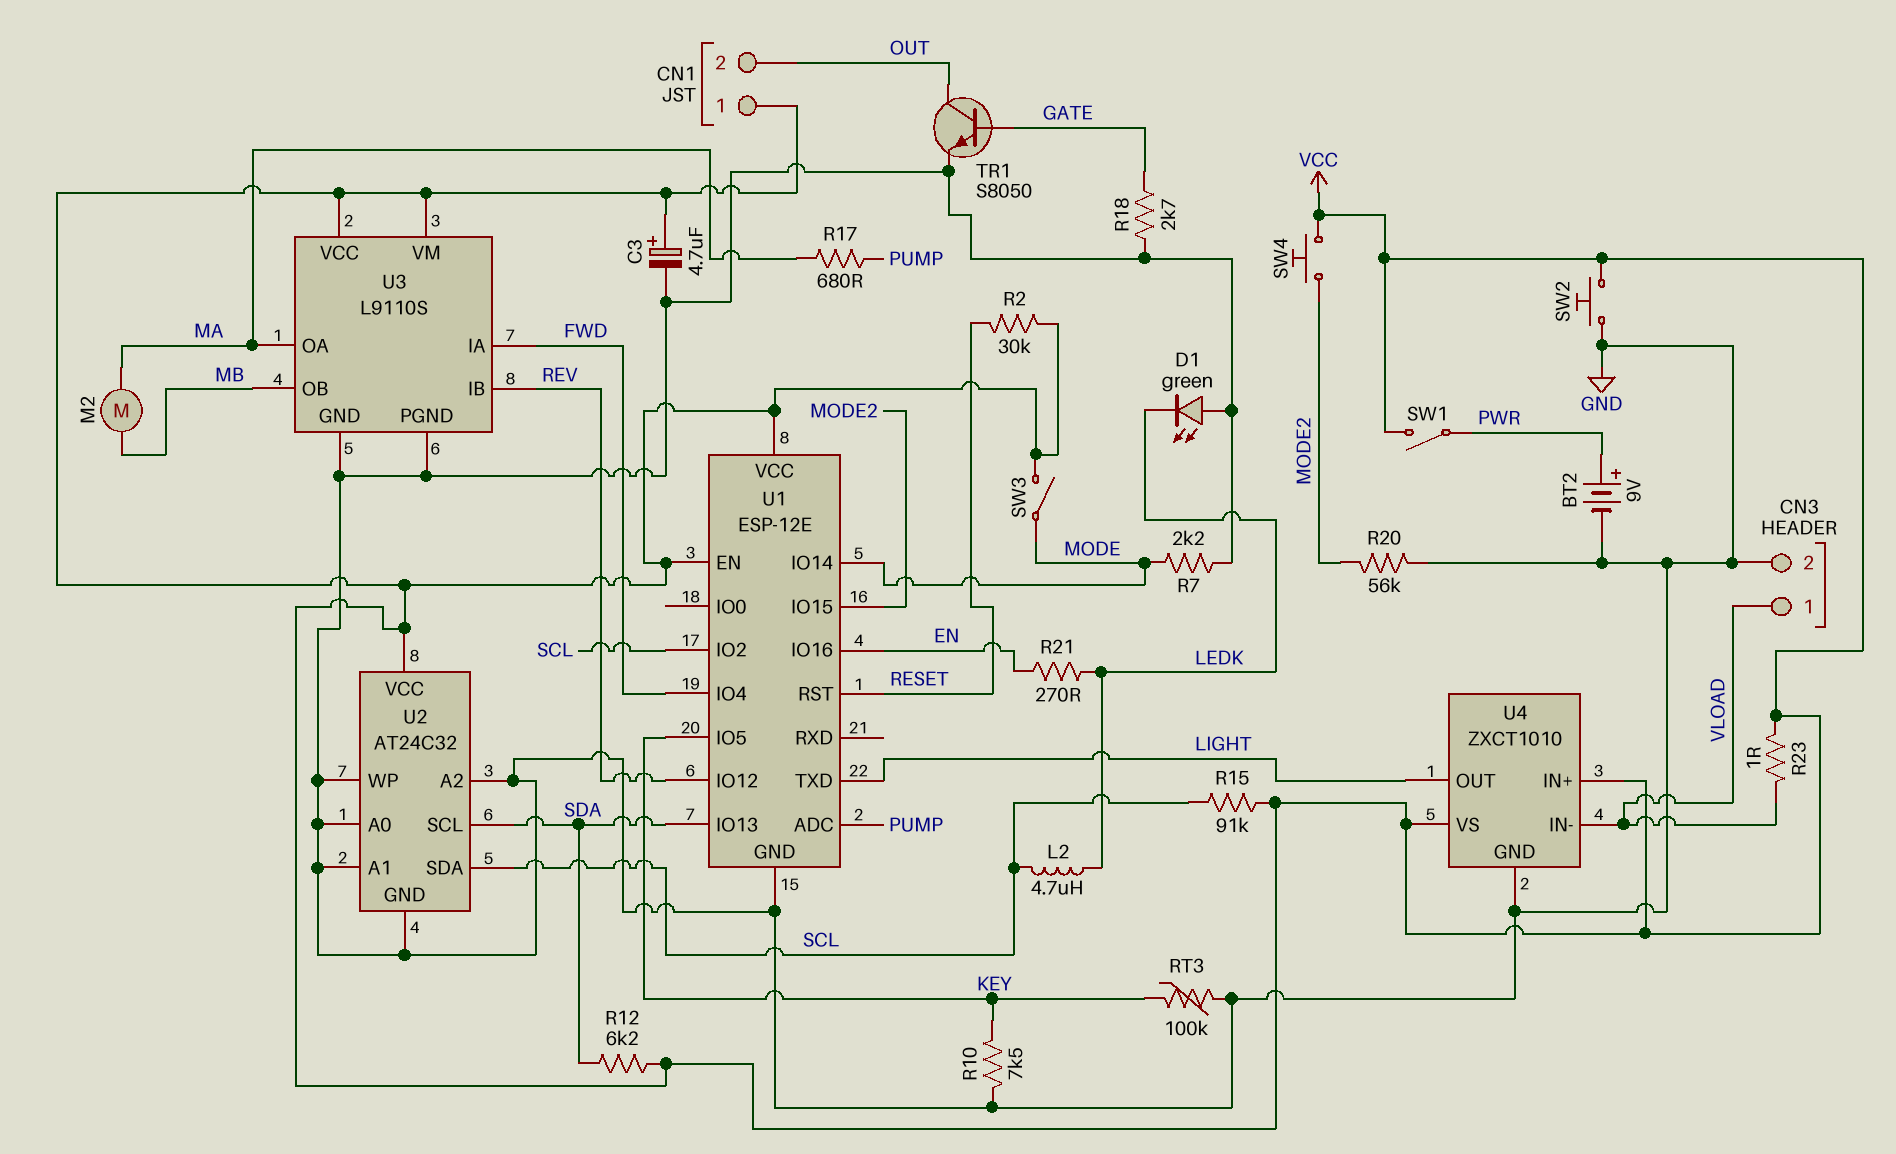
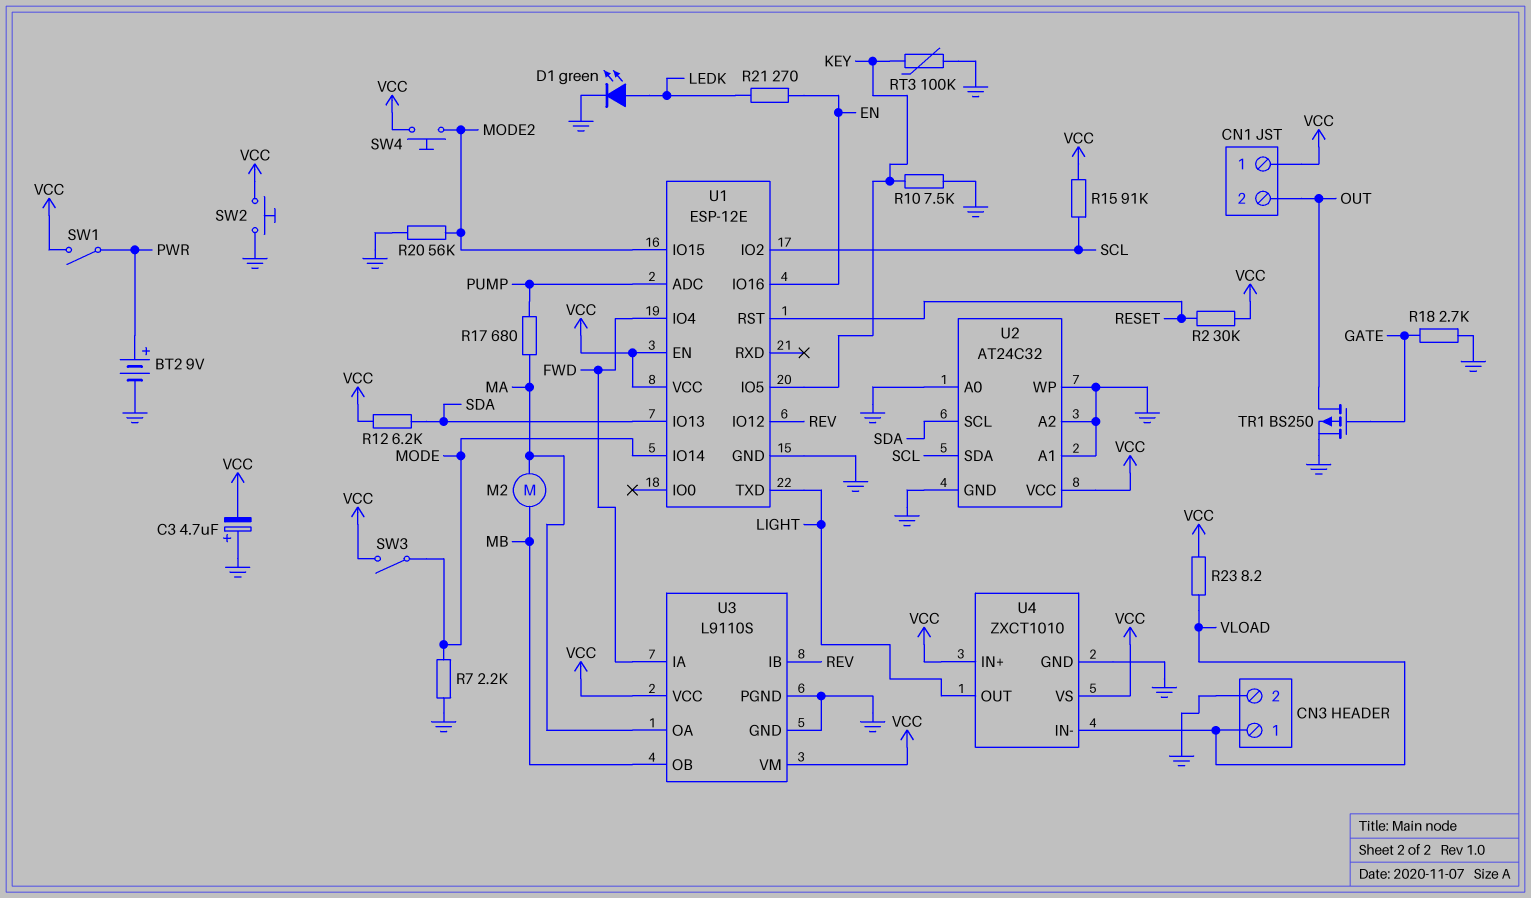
C3: 4.7uF (plus VCC, minus GND) -> 4.7uF (plus GND, minus VCC)
D1: LED green (A GND, K LEDK) -> LED green (A LEDK, K GND)
L2: 4.7uH (LEDK, SCL) -> none
R23: 1 (VCC, VLOAD) -> 8.2 (VCC, VLOAD)
TR1: NPN S8050 (B GATE, C OUT, E GND) -> PMOS BS250 (G GATE, D OUT, S GND)

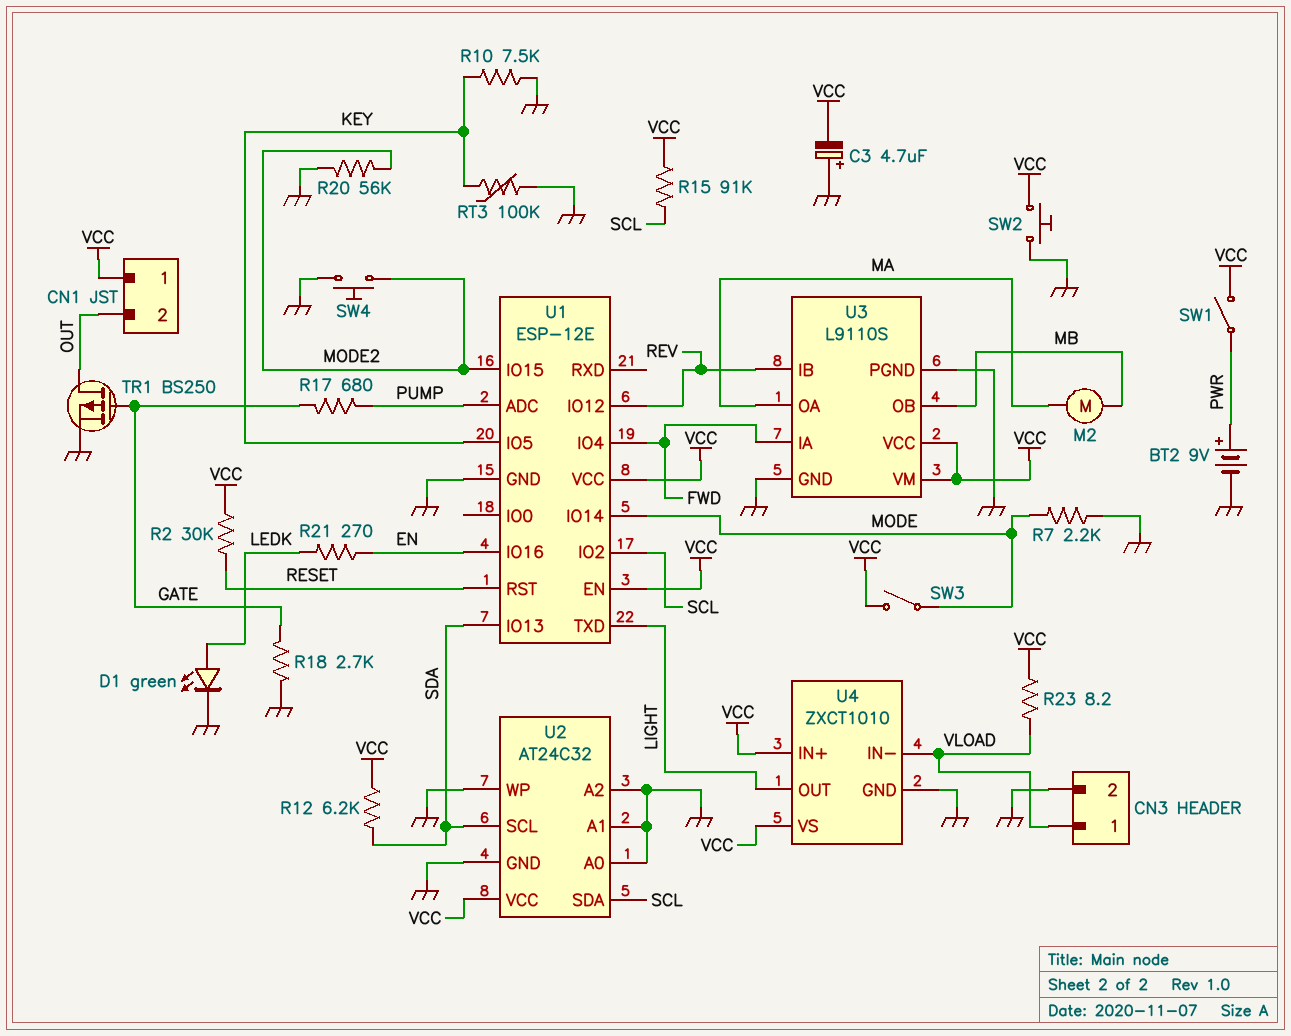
R17: 680 (MA, PUMP) -> 680 (GATE, PUMP)
SW4: button (MODE2, VCC) -> button (GND, MODE2)

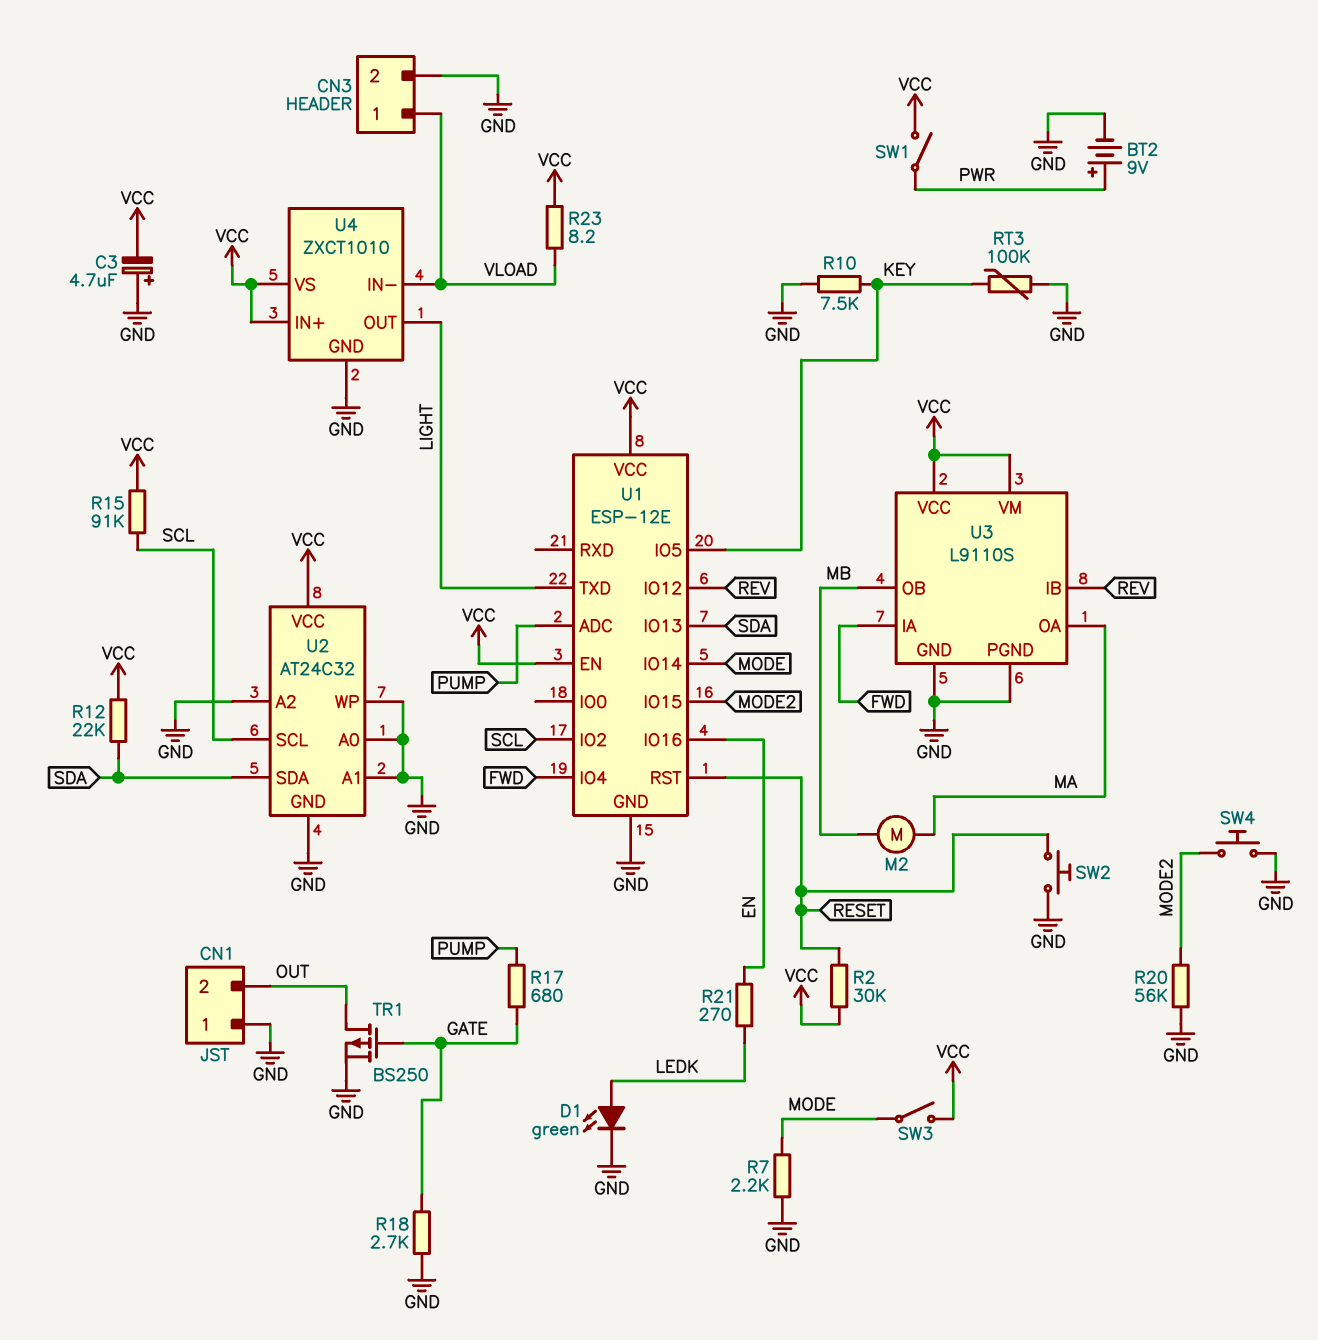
CN1 pin 1: VCC -> GND
R12: 6.2k (SDA, VCC) -> 22k (SDA, VCC)
SW2: button (GND, VCC) -> button (GND, RESET)
U2 pin SCL: SDA -> SCL
U2 pin SDA: SCL -> SDA

